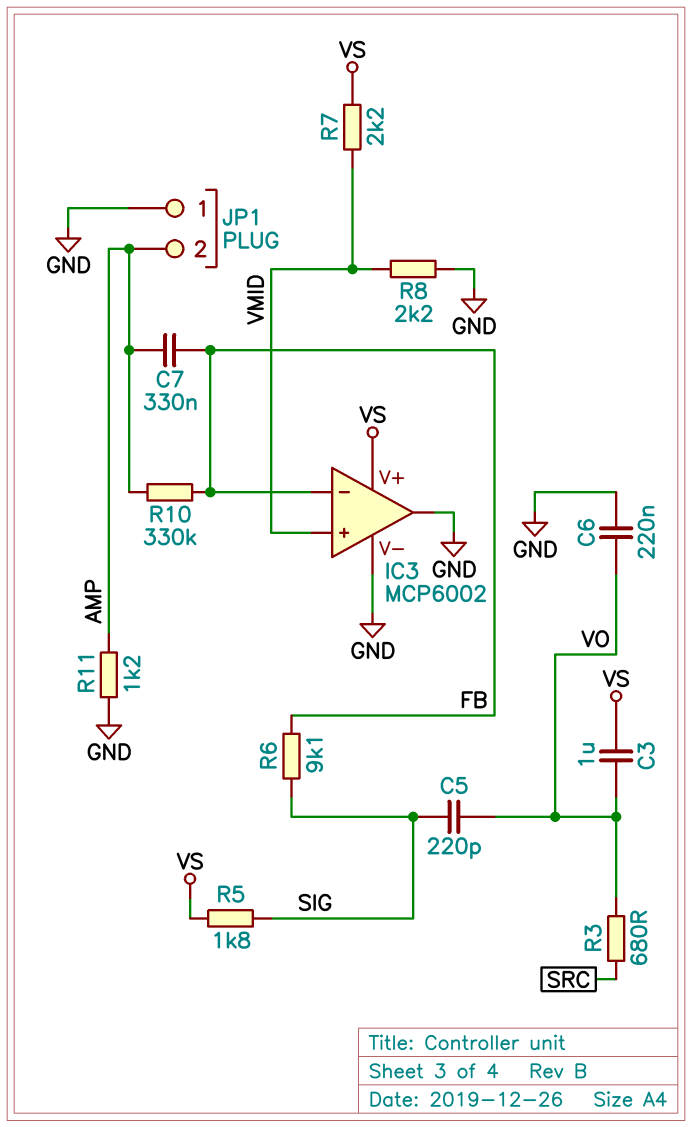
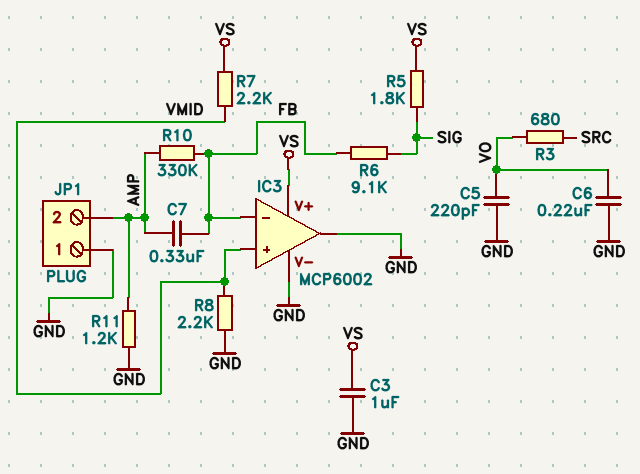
C3: 1uF (VO, VS) -> 1uF (GND, VS)
C5: 220pF (SIG, VO) -> 220pF (GND, VO)

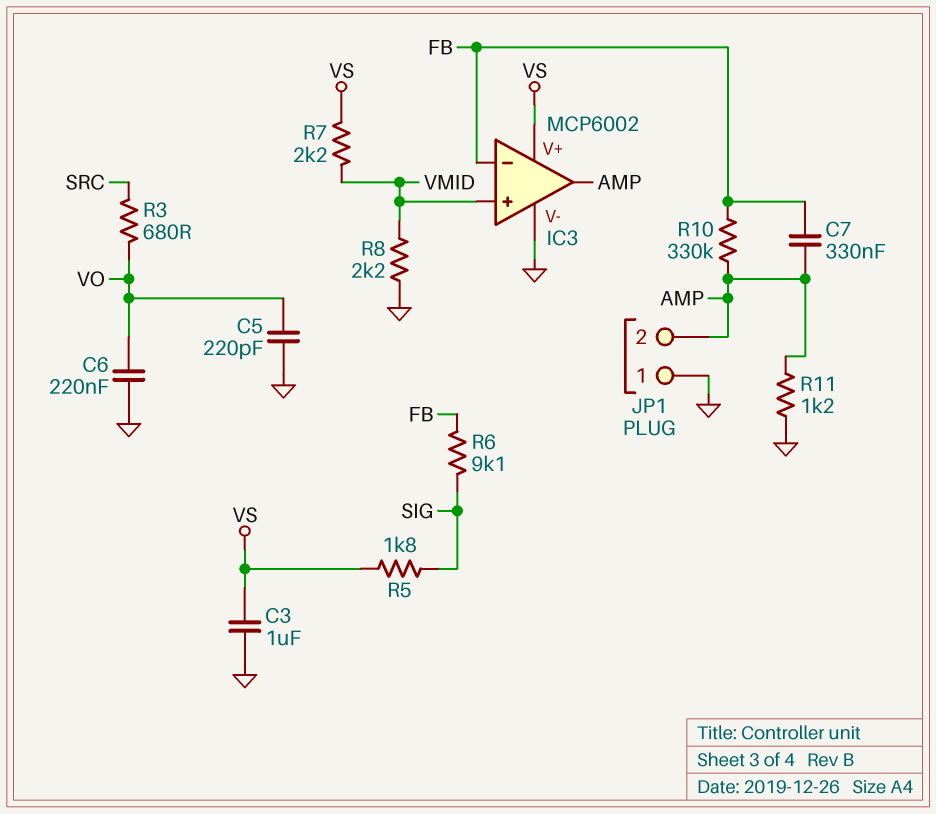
IC3 pin out: GND -> AMP

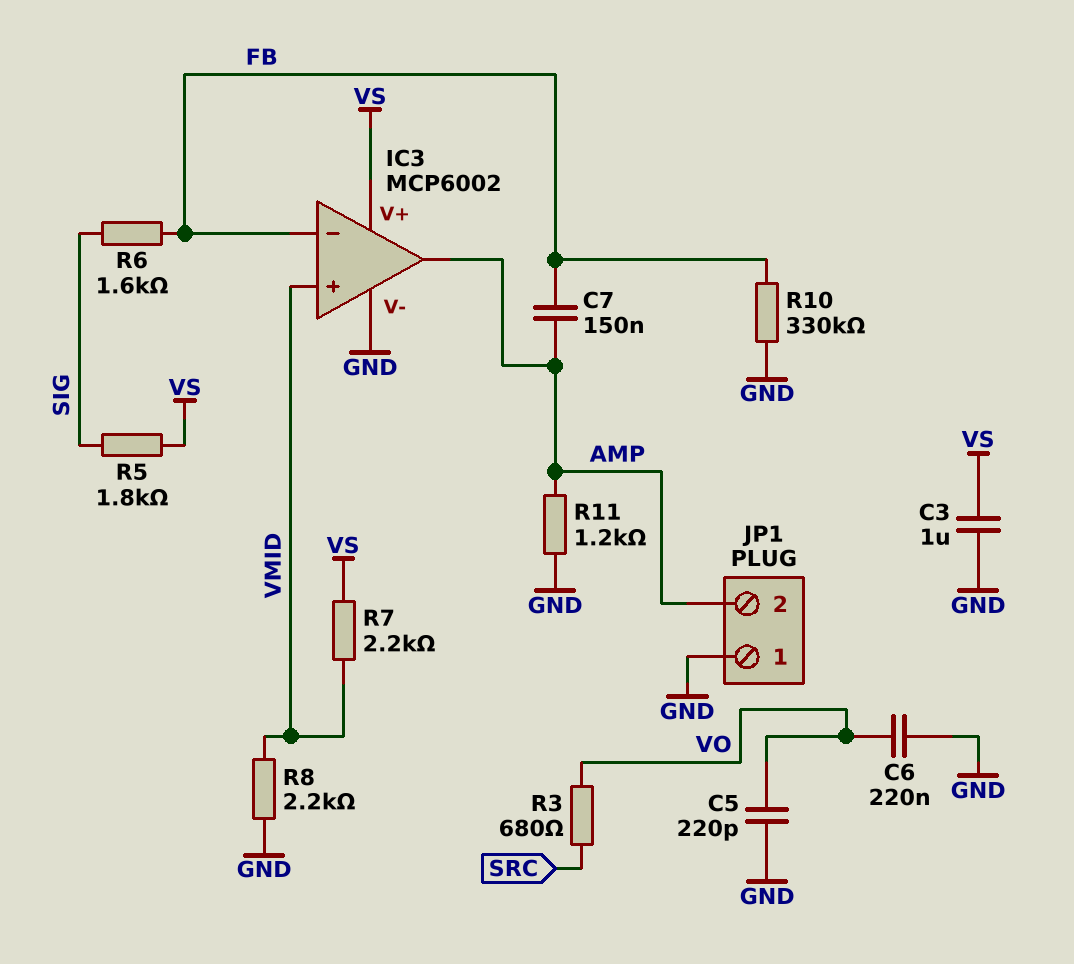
C7: 330nF (AMP, FB) -> 150nF (AMP, FB)
R6: 9.1k (FB, SIG) -> 1.6k (FB, SIG)
R10: 330k (AMP, FB) -> 330k (FB, GND)

